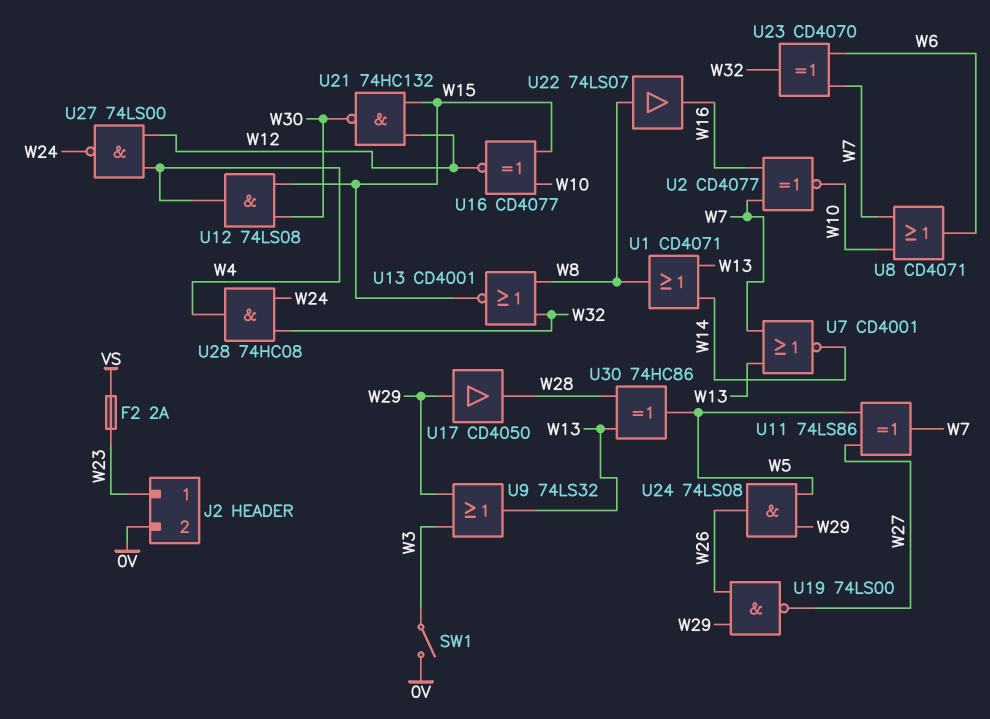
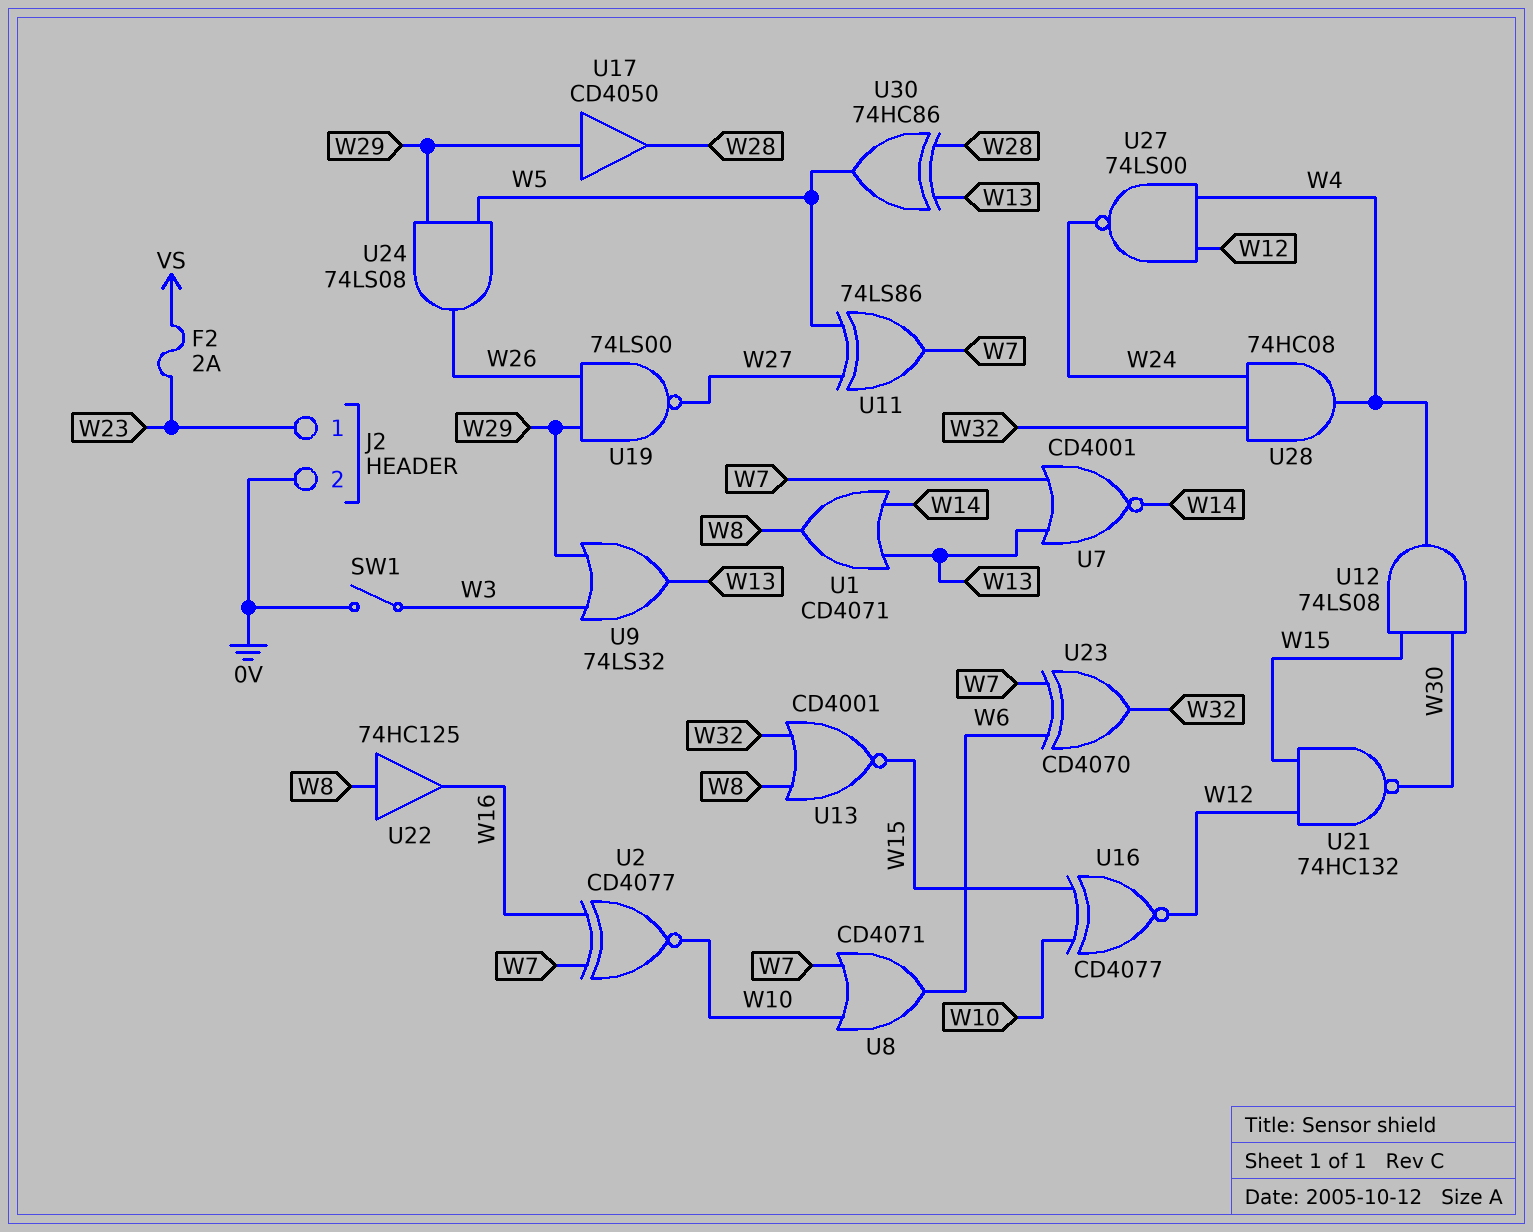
U22: buffer 74LS07 (in W8, out W16) -> buffer 74HC125 (in W8, out W16)

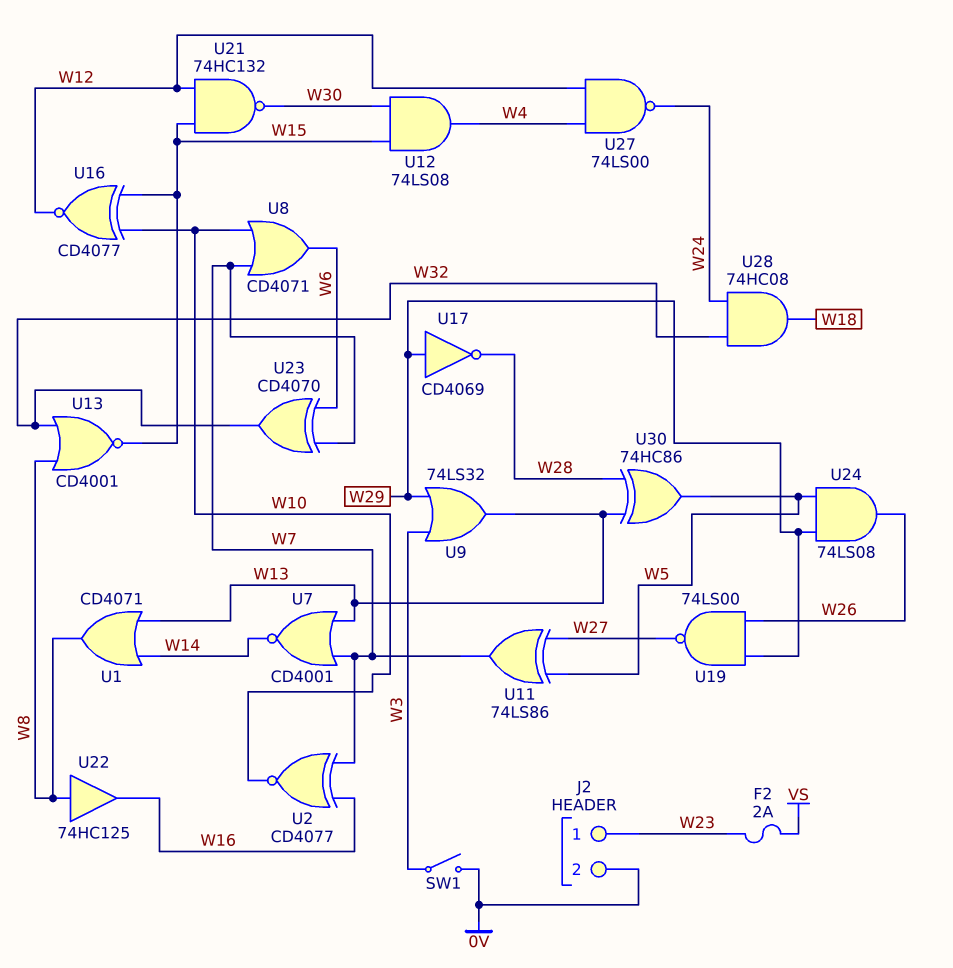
U17: buffer CD4050 (in W29, out W28) -> NOT CD4069 (in W29, out W28)
U28: AND 74HC08 (in W24, in W32, out W4) -> AND 74HC08 (in W24, in W32, out W18)

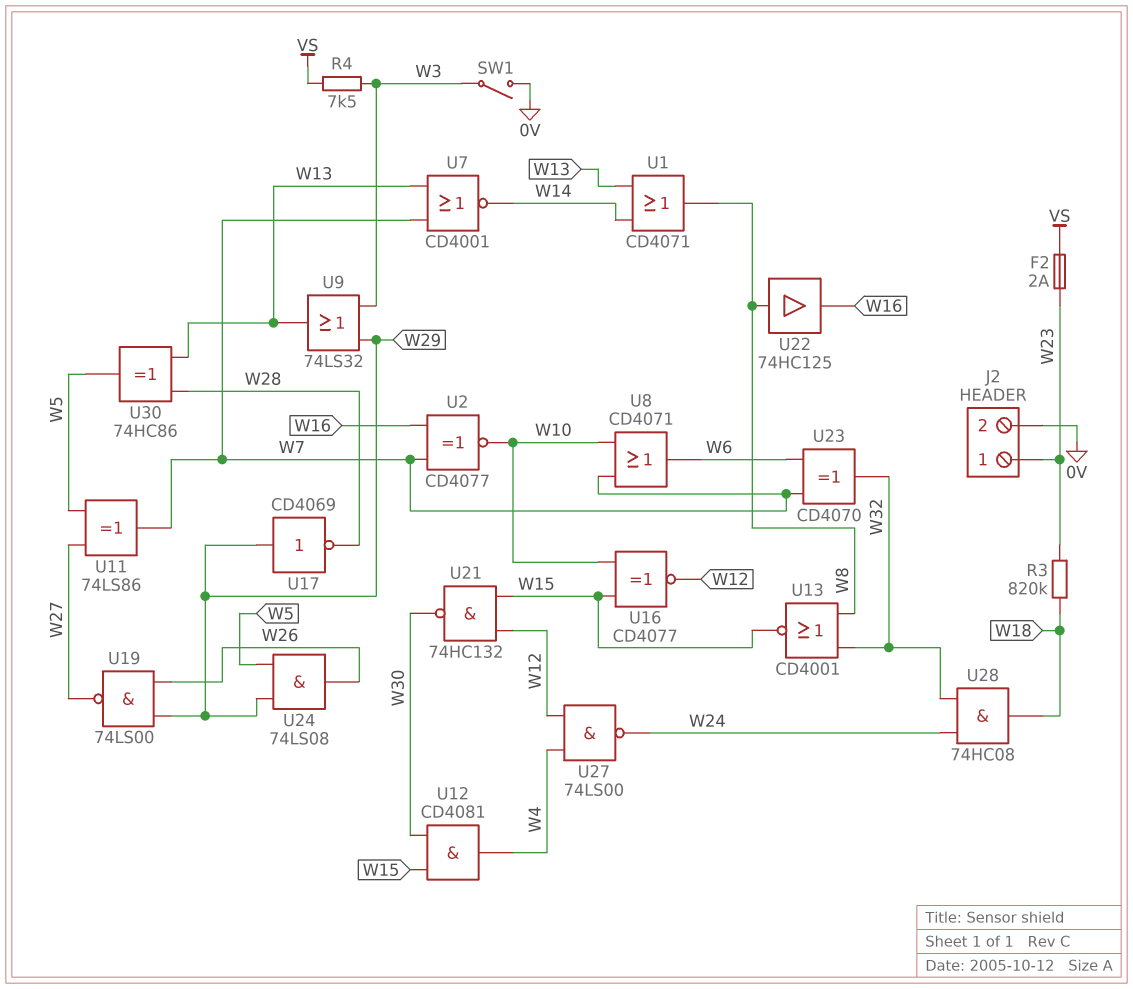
R3: none -> 820k (W18, W23)
R4: none -> 7.5k (VS, W3)
U12: AND 74LS08 (in W15, in W30, out W4) -> AND CD4081 (in W15, in W30, out W4)

